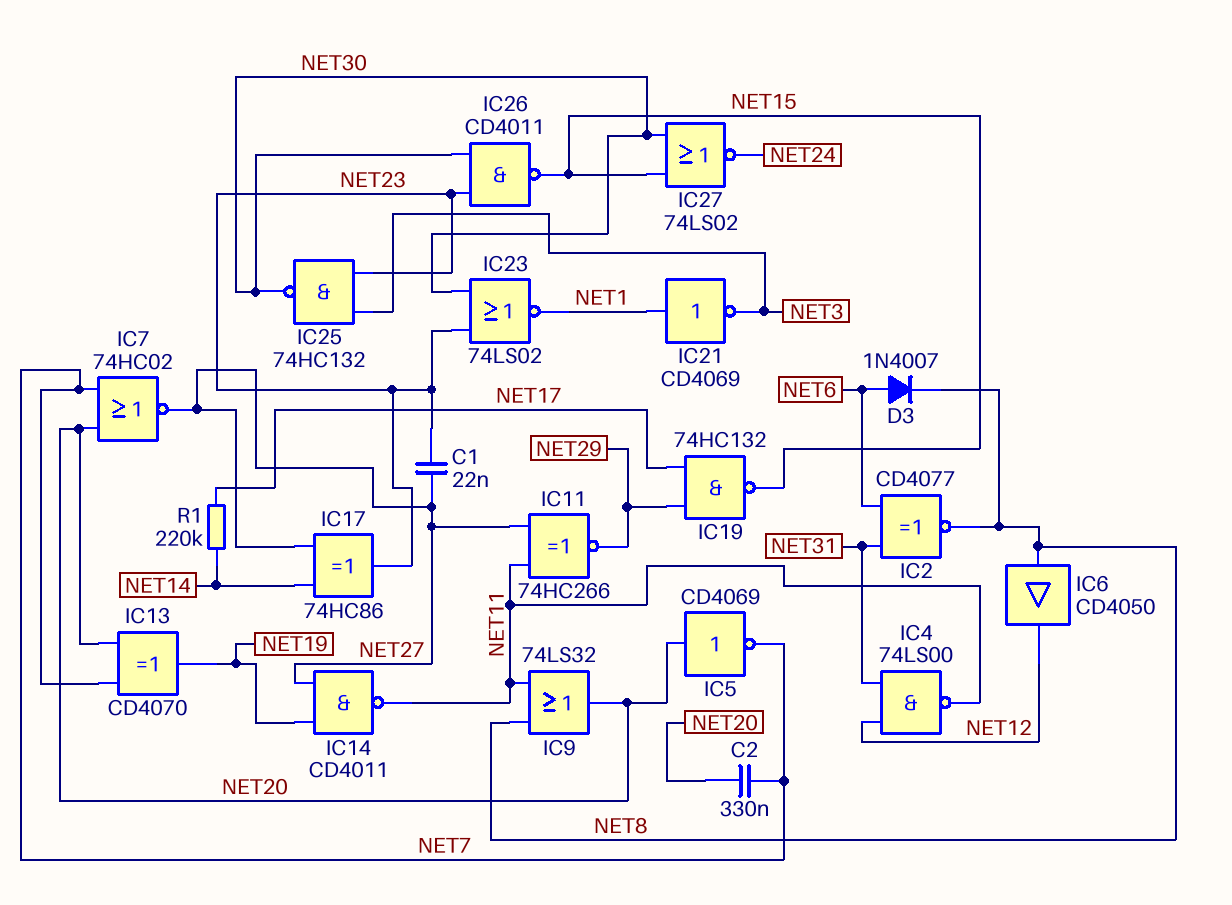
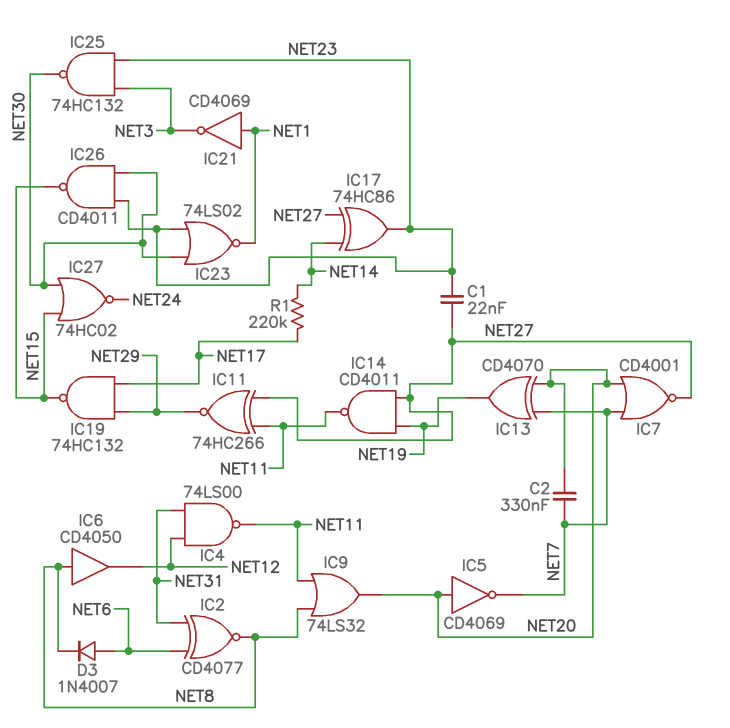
IC7: NOR 74HC02 (in NET7, in NET20, out NET27) -> NOR CD4001 (in NET7, in NET20, out NET27)
IC27: NOR 74LS02 (in NET15, in NET30, out NET24) -> NOR 74HC02 (in NET15, in NET30, out NET24)

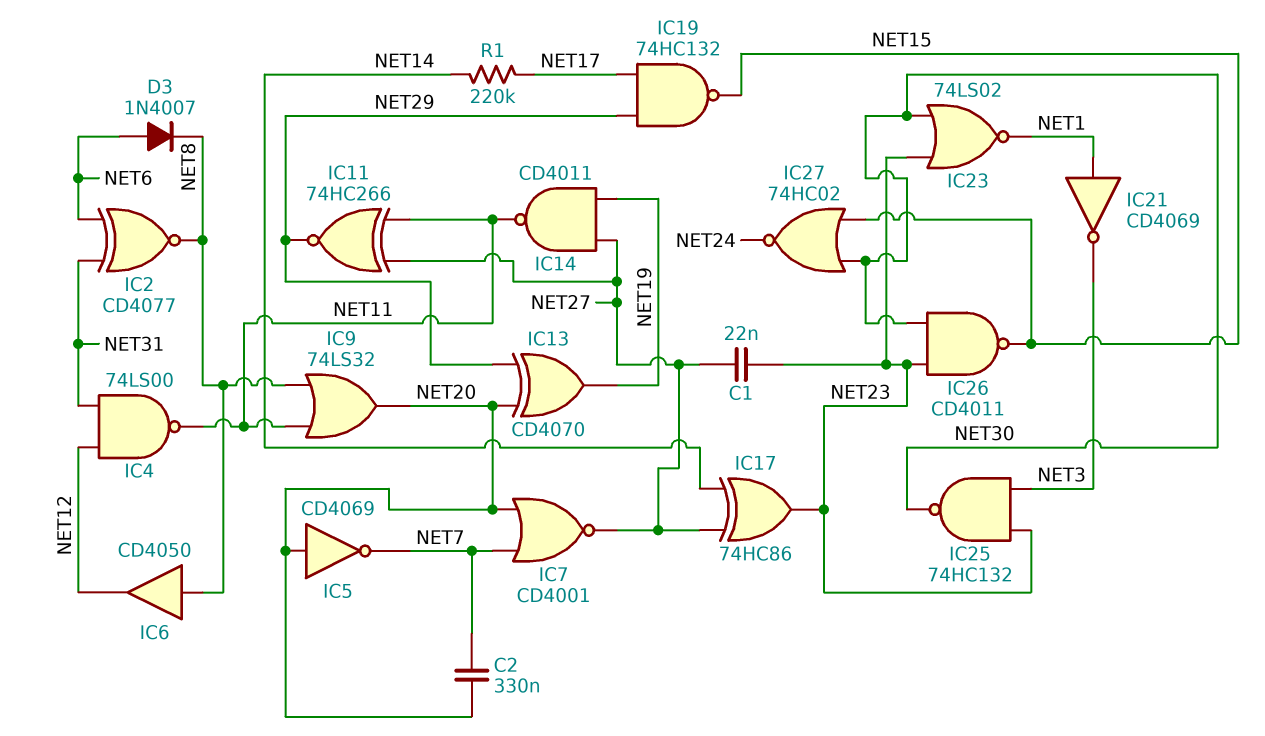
IC13: XOR CD4070 (in NET7, in NET20, out NET19) -> XOR CD4070 (in NET20, in NET29, out NET19)

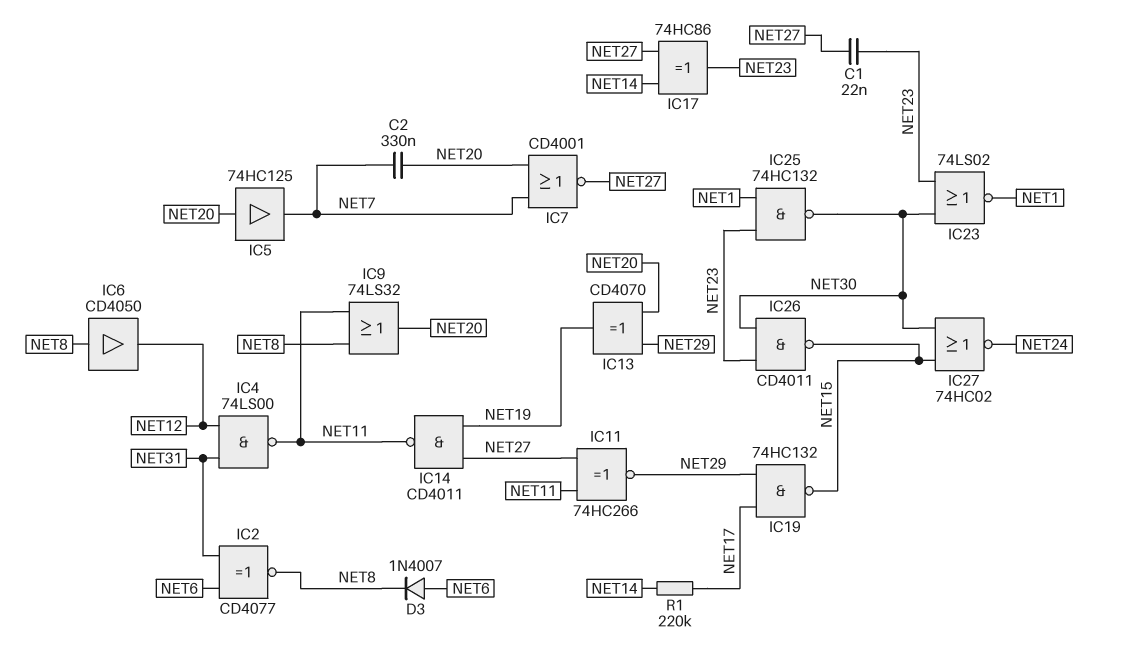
IC5: NOT CD4069 (in NET20, out NET7) -> buffer 74HC125 (in NET20, out NET7)
IC21: NOT CD4069 (in NET1, out NET3) -> none
IC25: NAND 74HC132 (in NET3, in NET23, out NET30) -> NAND 74HC132 (in NET1, in NET23, out NET30)

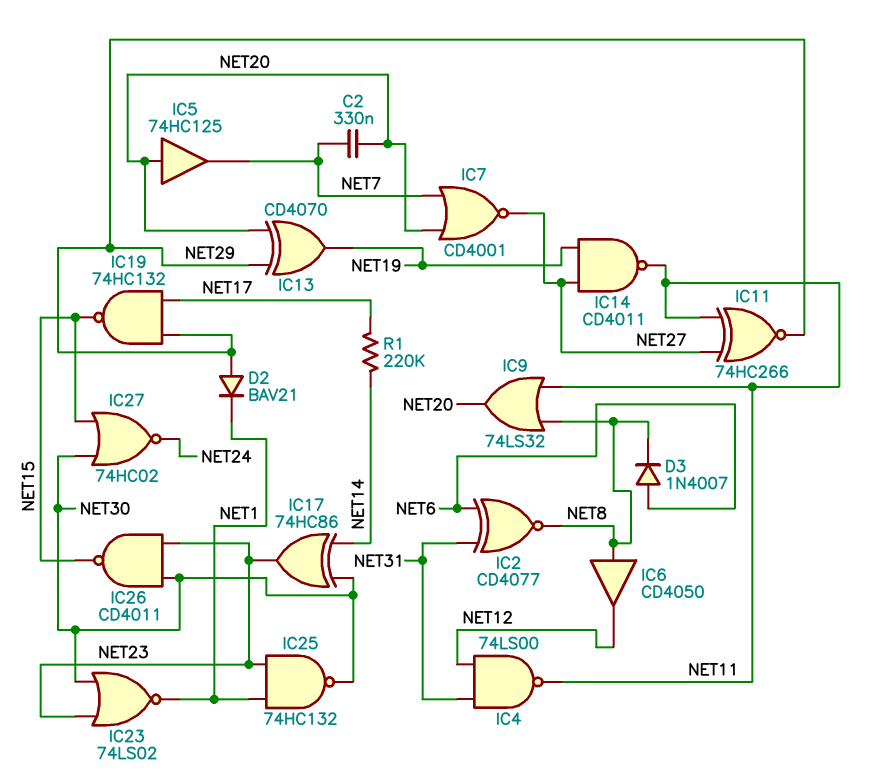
C1: 22nF (NET23, NET27) -> none
D2: none -> diode BAV21 (A NET29, K NET1)
IC17: XOR 74HC86 (in NET14, in NET27, out NET23) -> XOR 74HC86 (in NET14, in NET30, out NET23)

